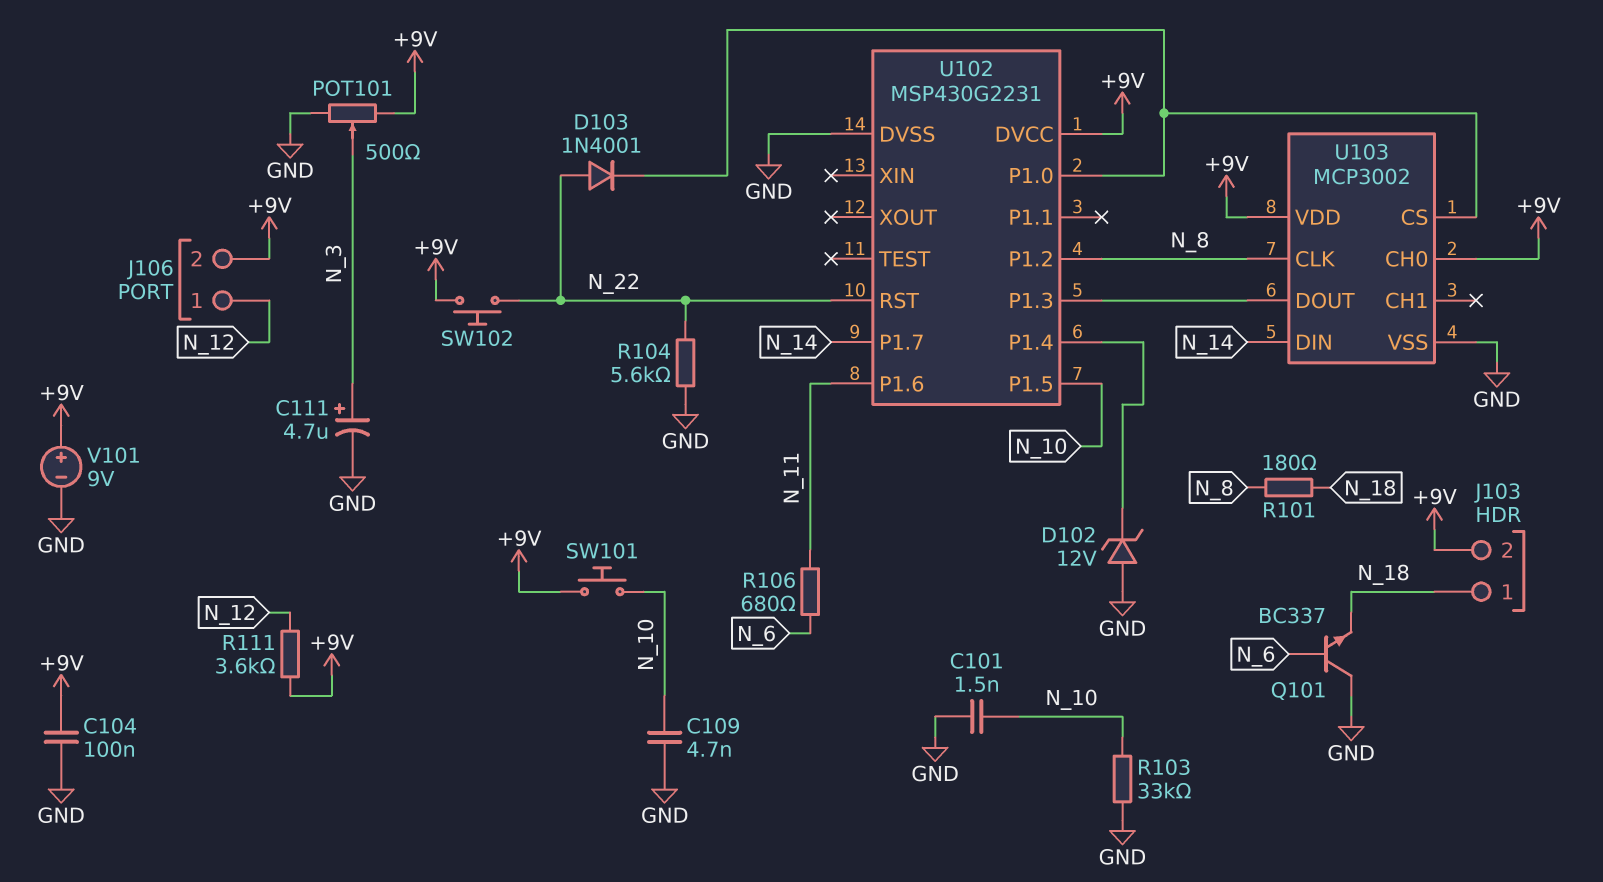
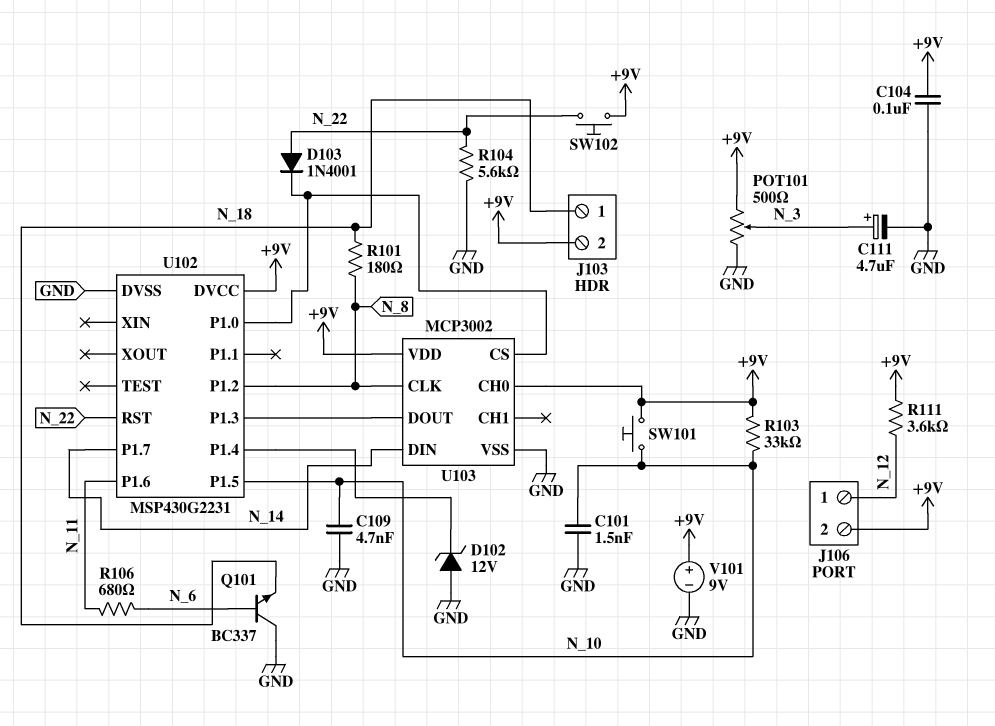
R103: 33k (GND, N_10) -> 33k (+9V, N_10)

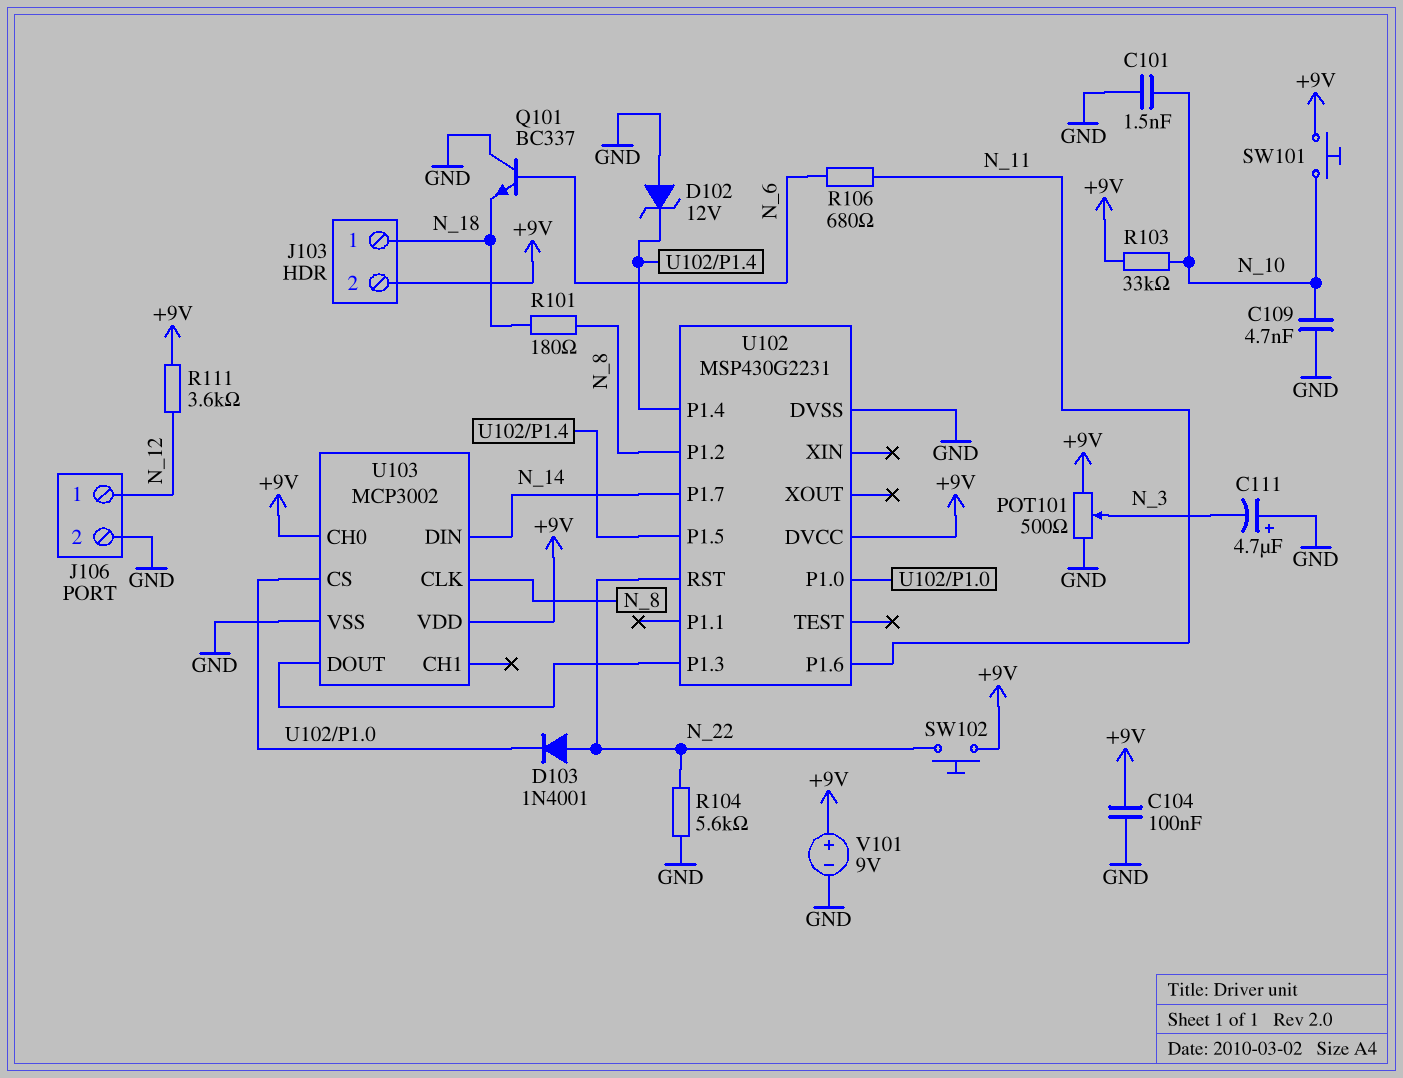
C111: 4.7uF (plus N_3, minus GND) -> 4.7uF (plus GND, minus N_3)
J106 pin 2: +9V -> GND
U102 pin P1.5: N_10 -> U102/P1.4

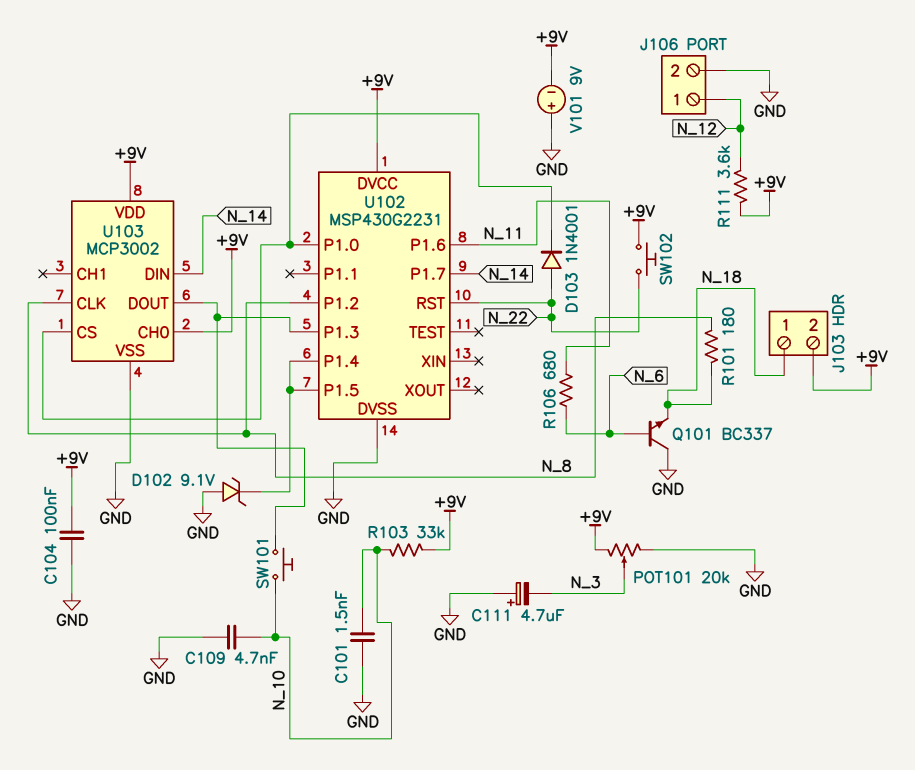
D102: zener 12V (A GND, K U102/P1.4) -> zener 9.1V (A GND, K U102/P1.4)
POT101: 500 (+9V, GND, wiper N_3) -> 20k (+9V, GND, wiper N_3)
R104: 5.6k (GND, N_22) -> none
SW101: button (+9V, N_10) -> button (N_10, U102/P1.3)
V101: 9V (plus +9V, minus GND) -> 9V (plus GND, minus +9V)

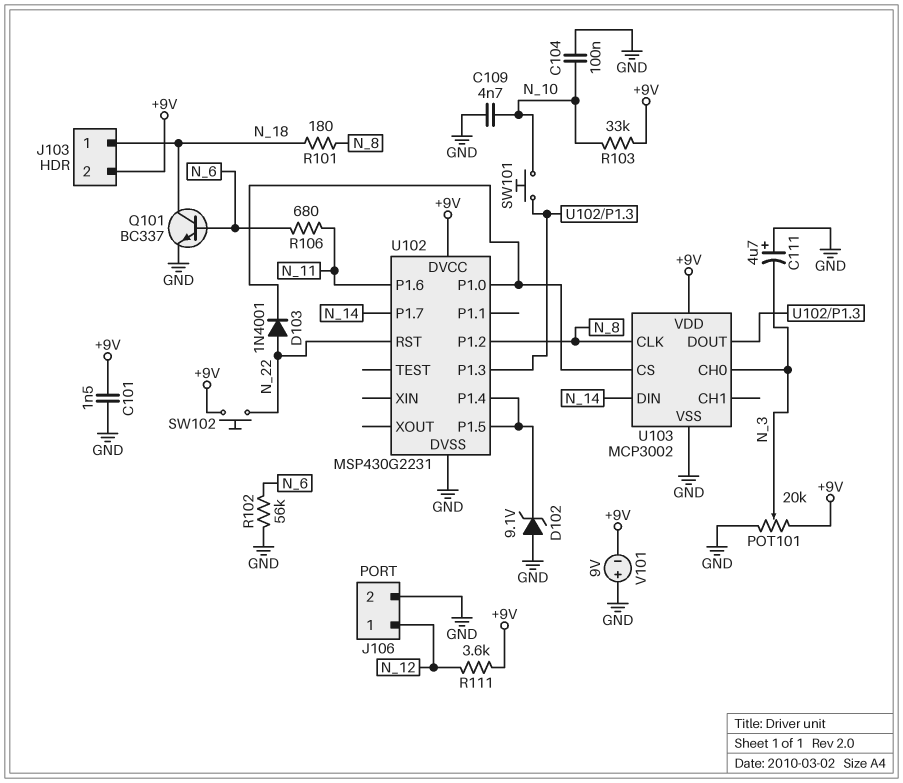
C101: 1.5nF (GND, N_10) -> 1.5nF (+9V, GND)
C104: 100nF (+9V, GND) -> 100nF (GND, N_10)
Q101: NPN BC337 (B N_6, C GND, E N_18) -> NPN BC337 (B N_6, C N_18, E GND)
R102: none -> 56k (GND, N_6)
U103 pin CH0: +9V -> N_3

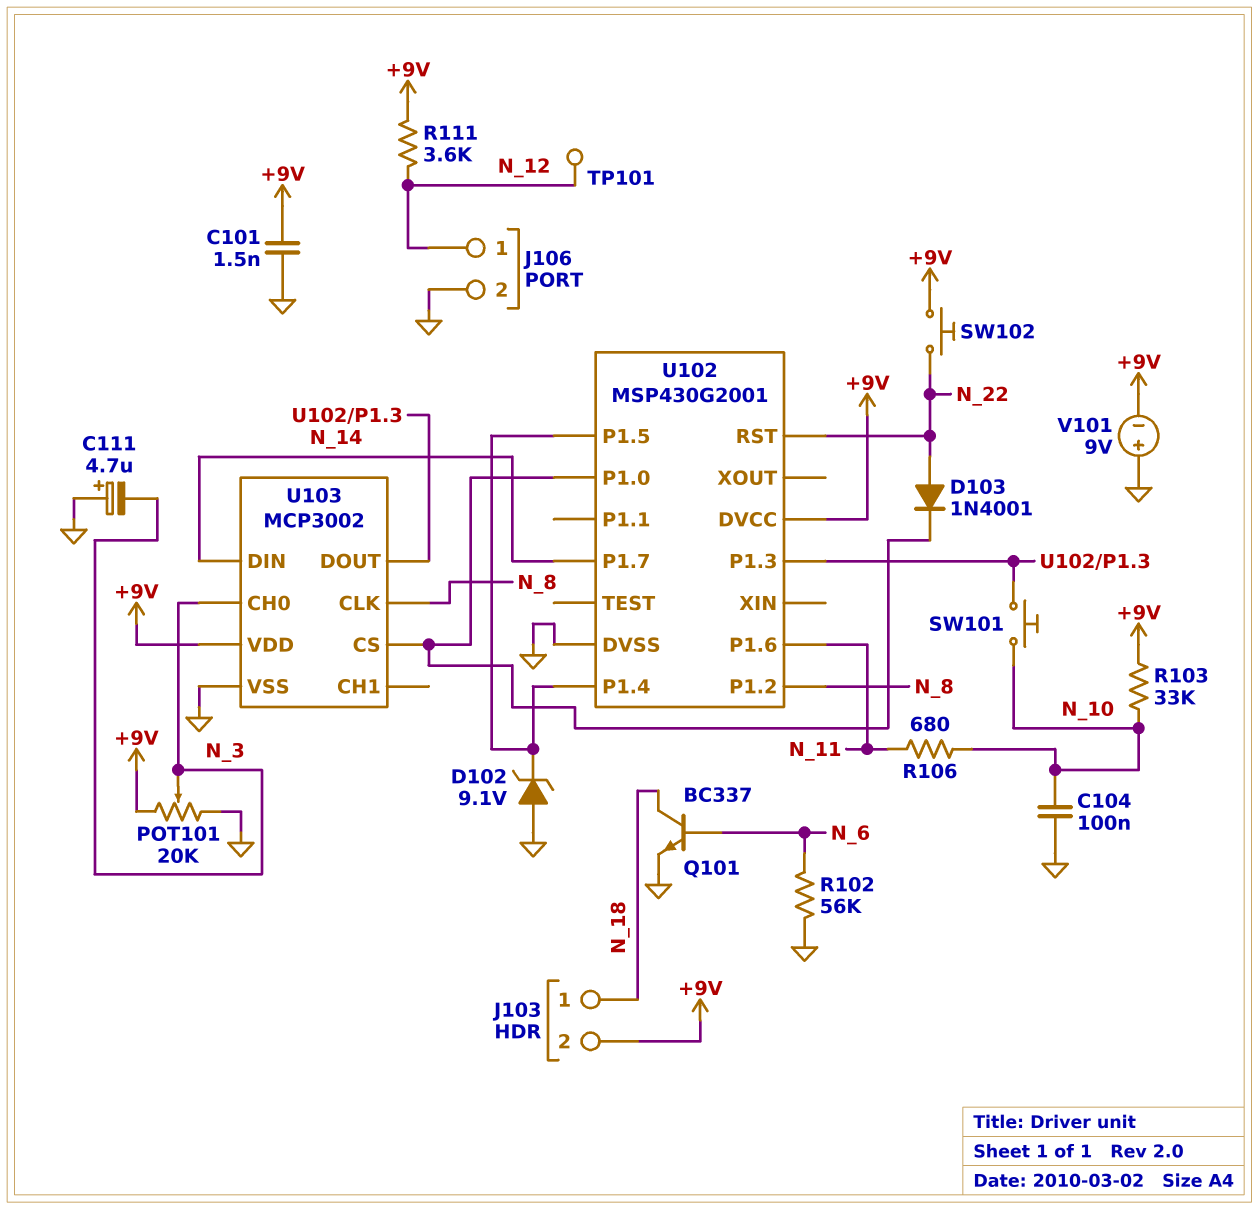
C109: 4.7nF (GND, N_10) -> none
R101: 180 (N_8, N_18) -> none
R106: 680 (N_6, N_11) -> 680 (N_10, N_11)
TP101: none -> test point (N_12)
U102: MSP430G2231 -> MSP430G2001

